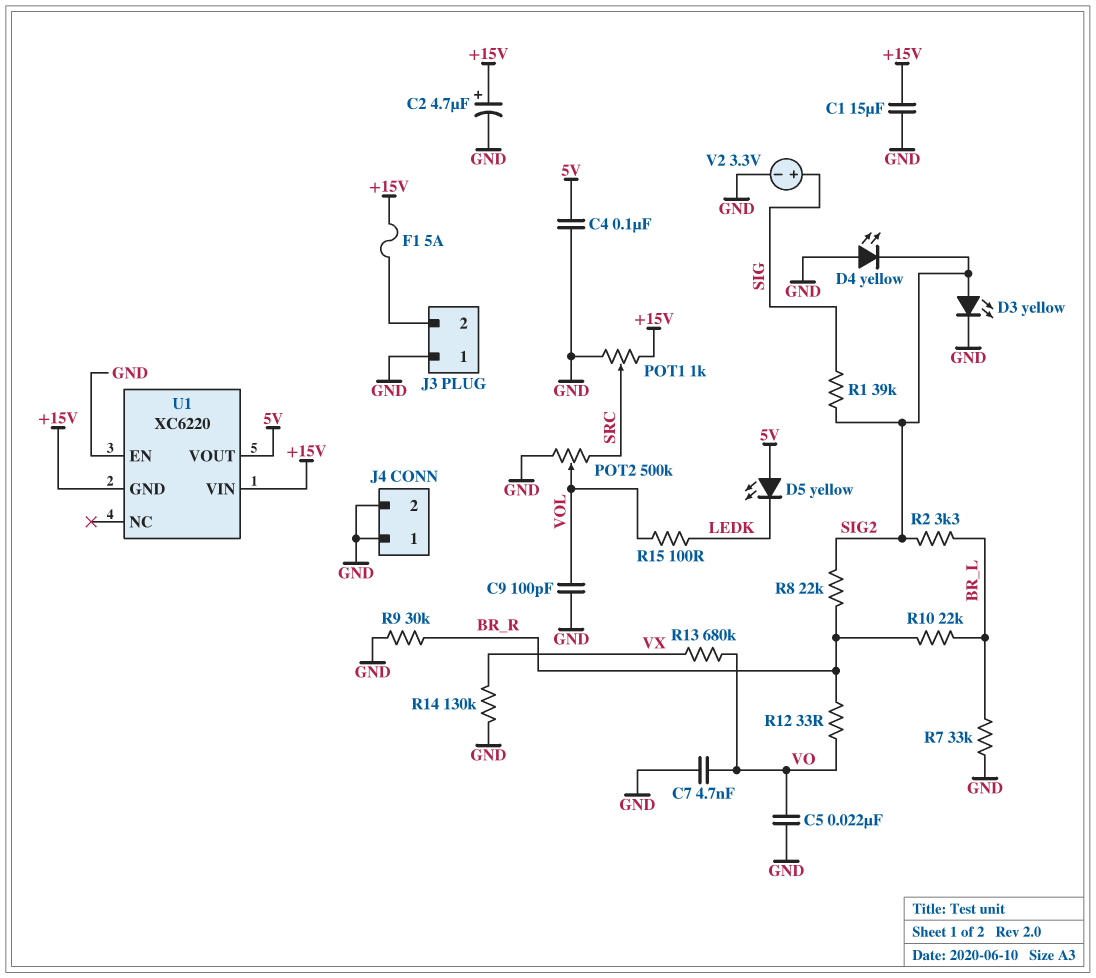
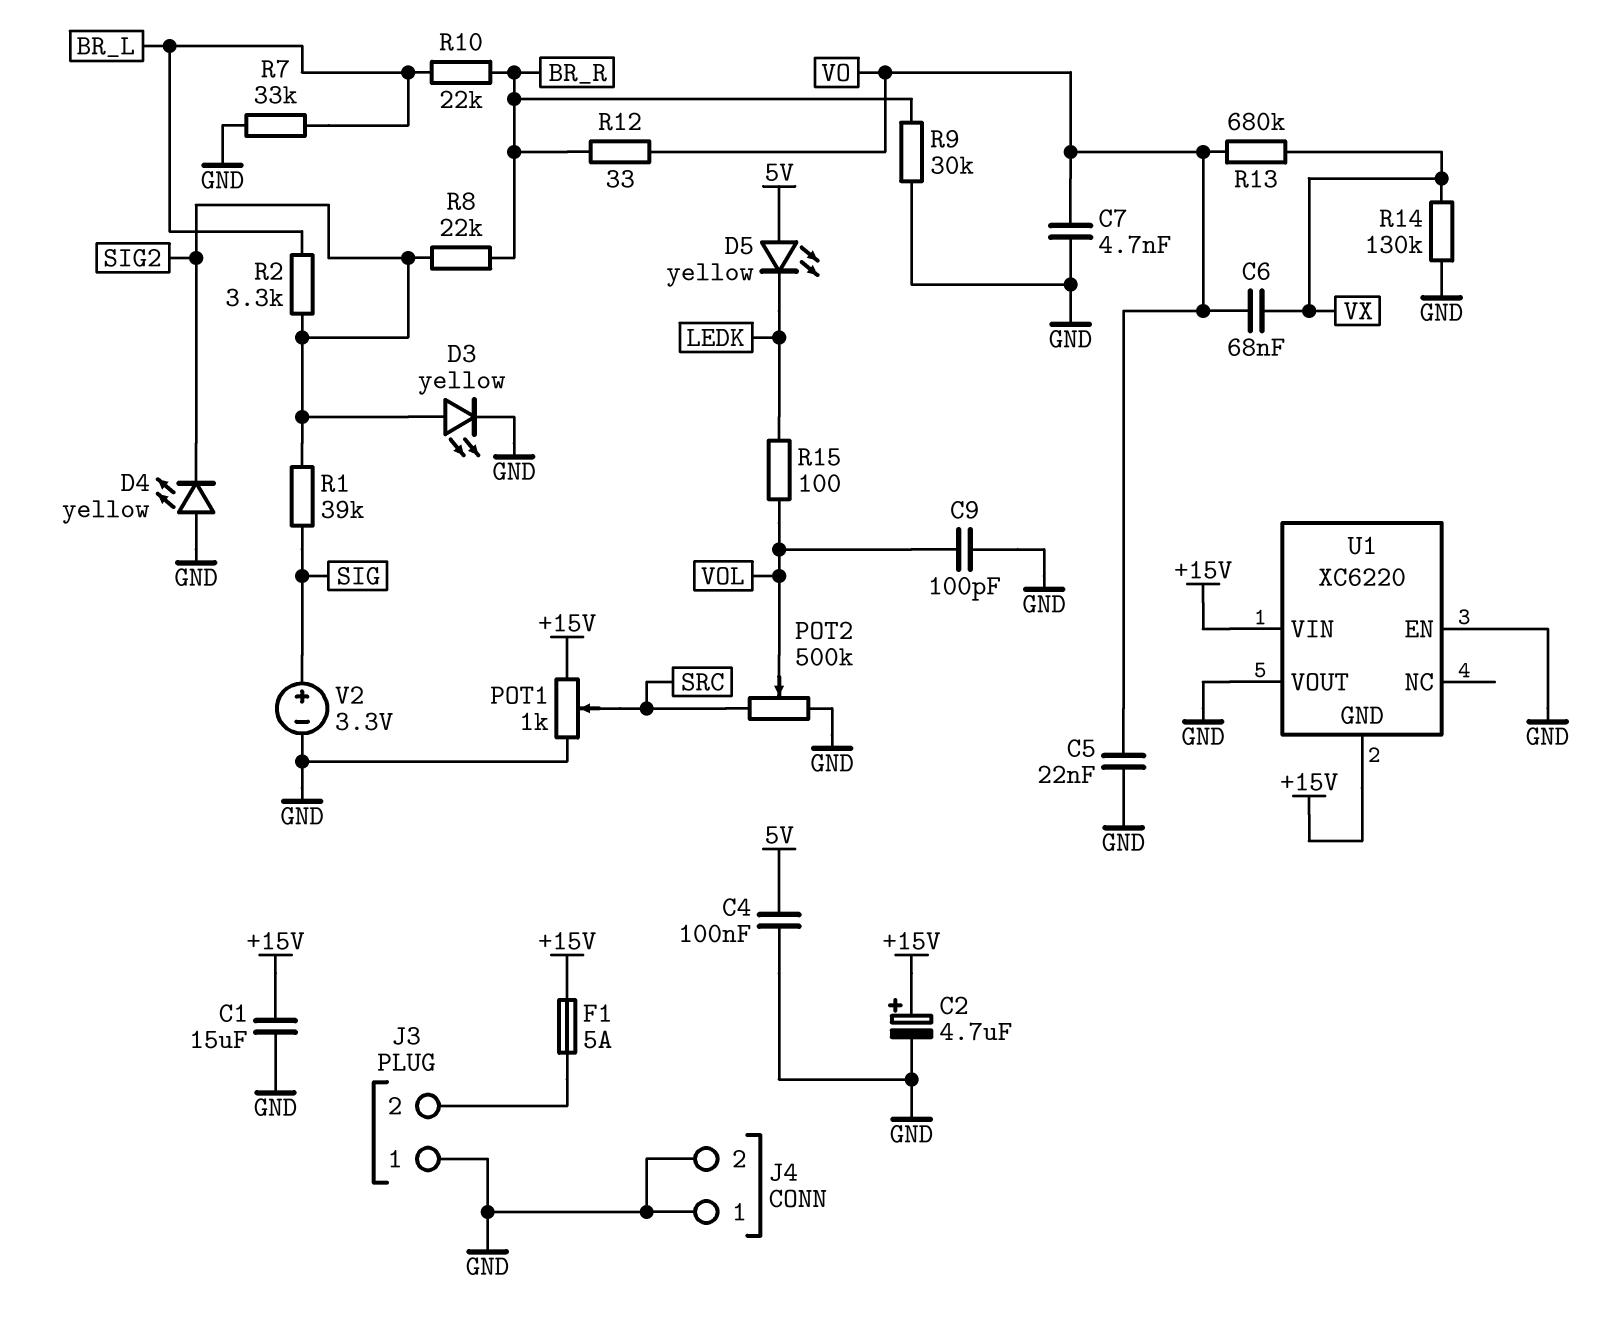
C6: none -> 68nF (VO, VX)
U1 pin VOUT: 5V -> GND

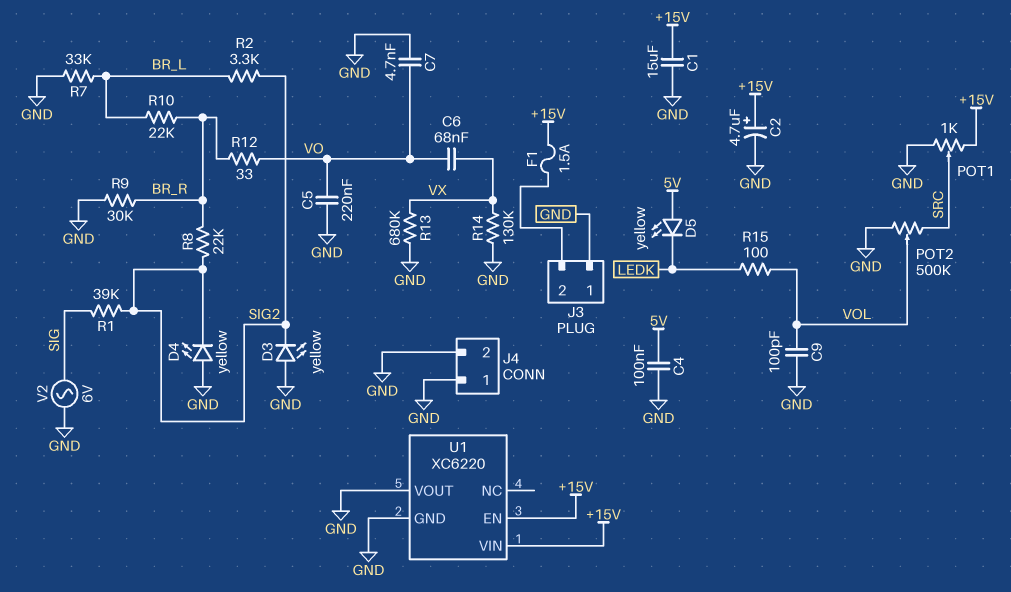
C5: 22nF (GND, VO) -> 220nF (GND, VO)
D3: LED yellow (A SIG2, K GND) -> LED yellow (A GND, K SIG2)
F1: 5A (+15V, J3/2) -> 1.5A (+15V, J3/2)
R13: 680k (VO, VX) -> 680k (GND, VX)
U1 pin EN: GND -> +15V
U1 pin GND: +15V -> GND
V2: 3.3V (plus SIG, minus GND) -> AC 6V (GND, SIG)

